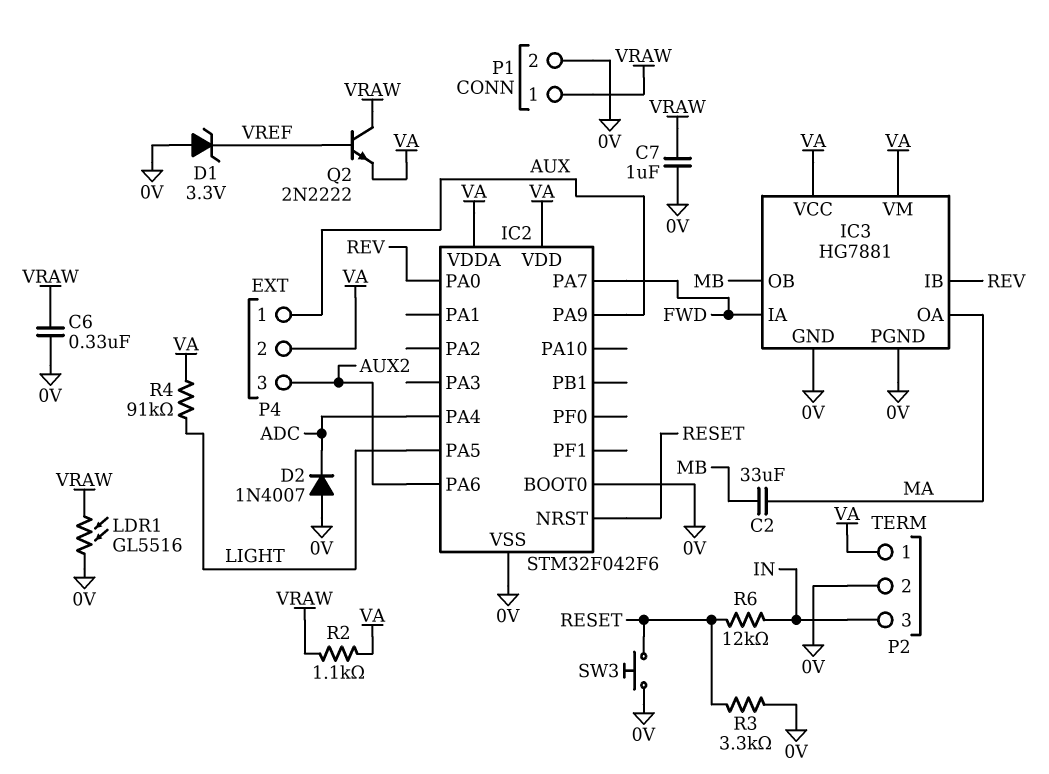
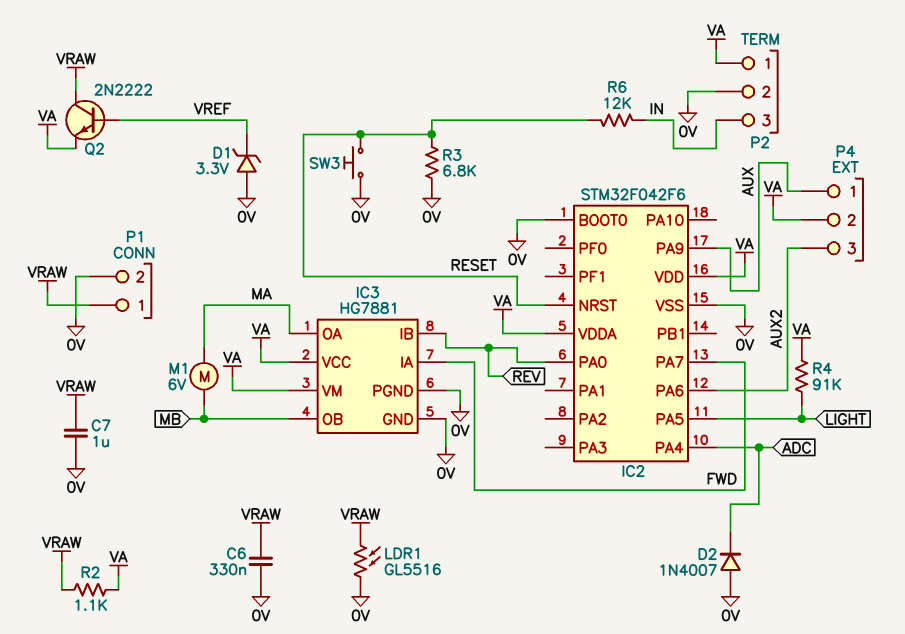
C2: 33uF (MA, MB) -> none
M1: none -> motor 6V (MA, MB)
R3: 3.3k (0V, RESET) -> 6.8k (0V, RESET)

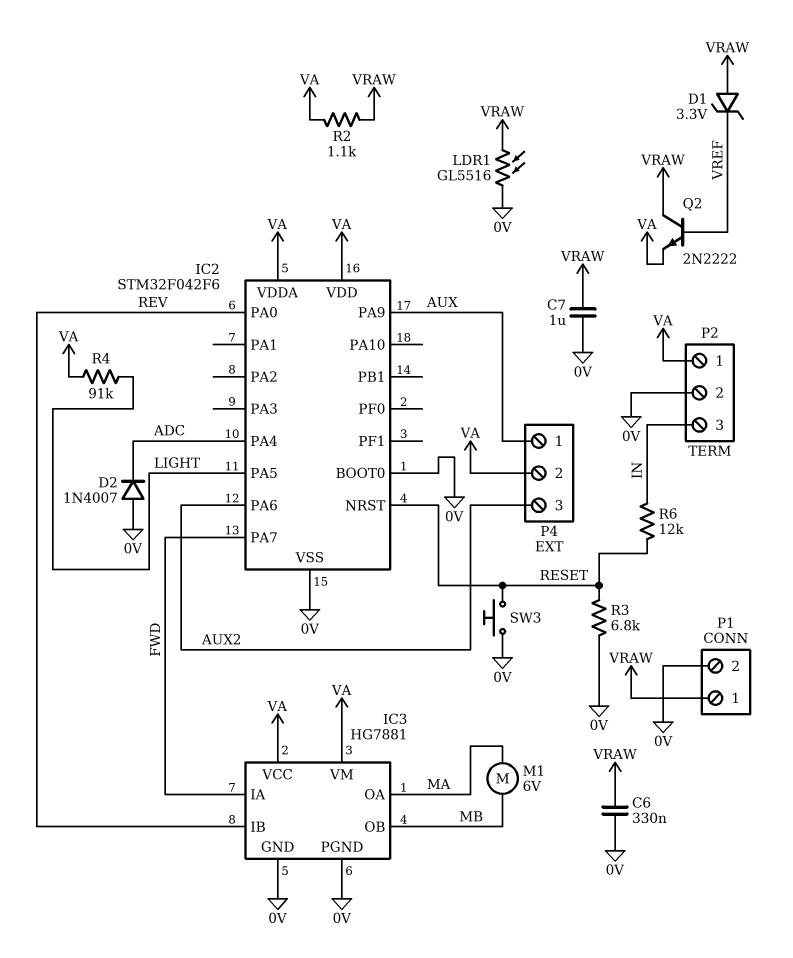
D1: zener 3.3V (A 0V, K VREF) -> zener 3.3V (A VRAW, K VREF)

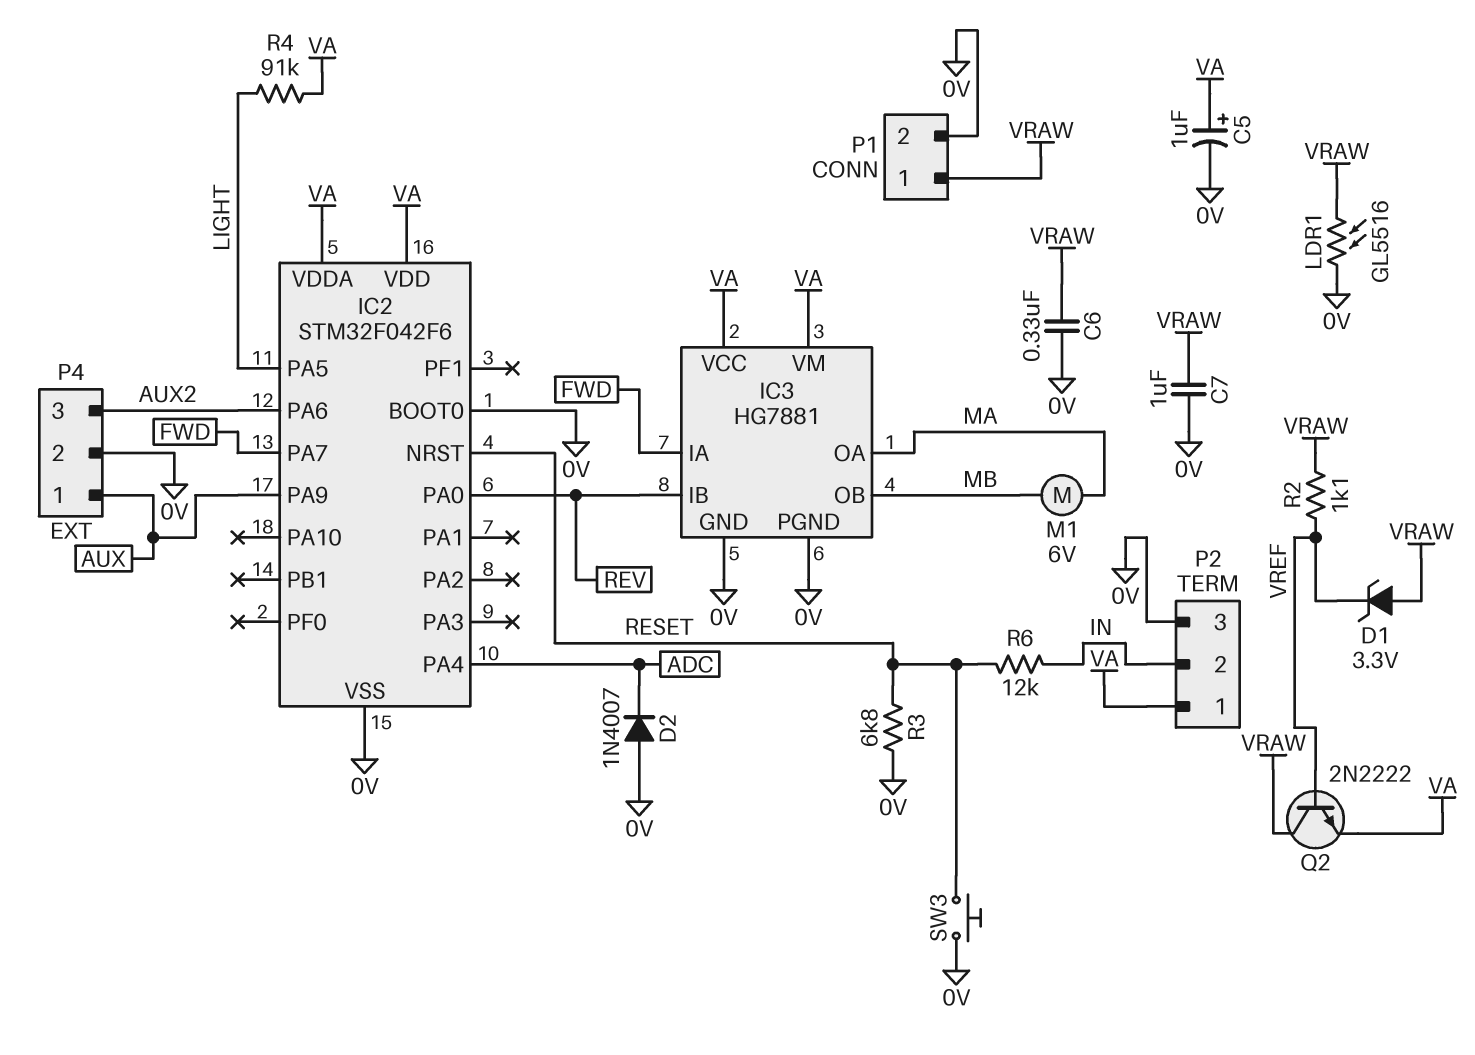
C5: none -> 1uF (plus VA, minus 0V)
P2 pin 2: 0V -> IN
P2 pin 3: IN -> 0V
P4 pin 2: VA -> 0V
R2: 1.1k (VA, VRAW) -> 1.1k (VRAW, VREF)

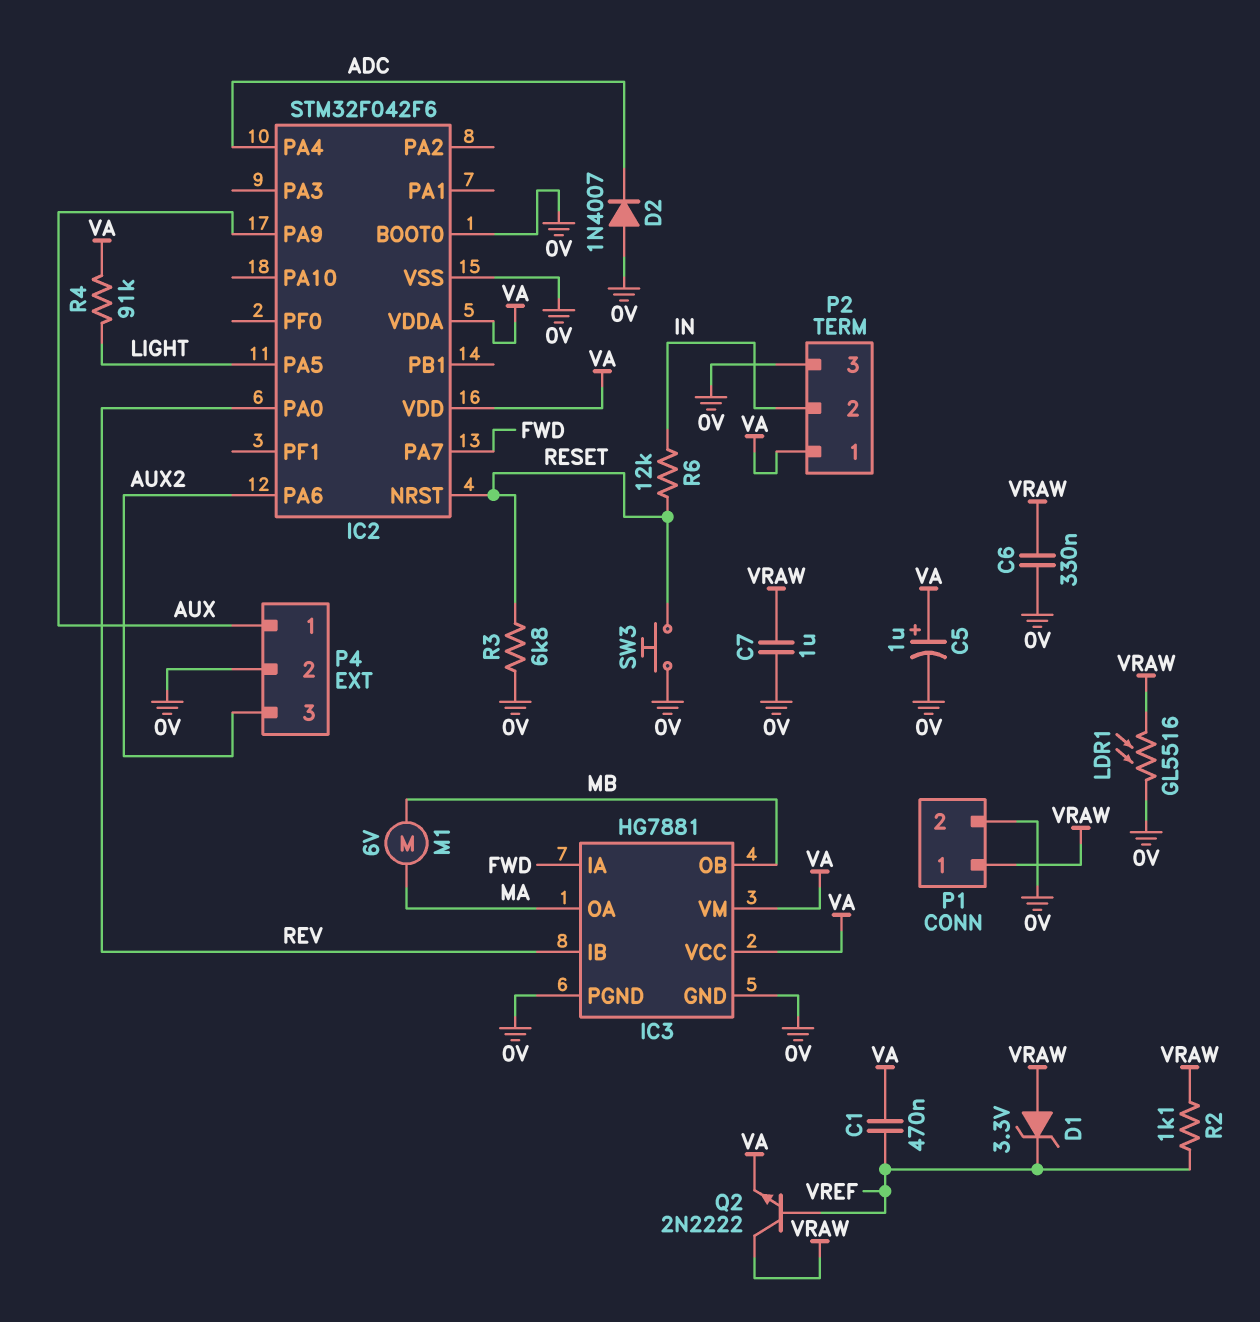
C1: none -> 470nF (VA, VREF)

